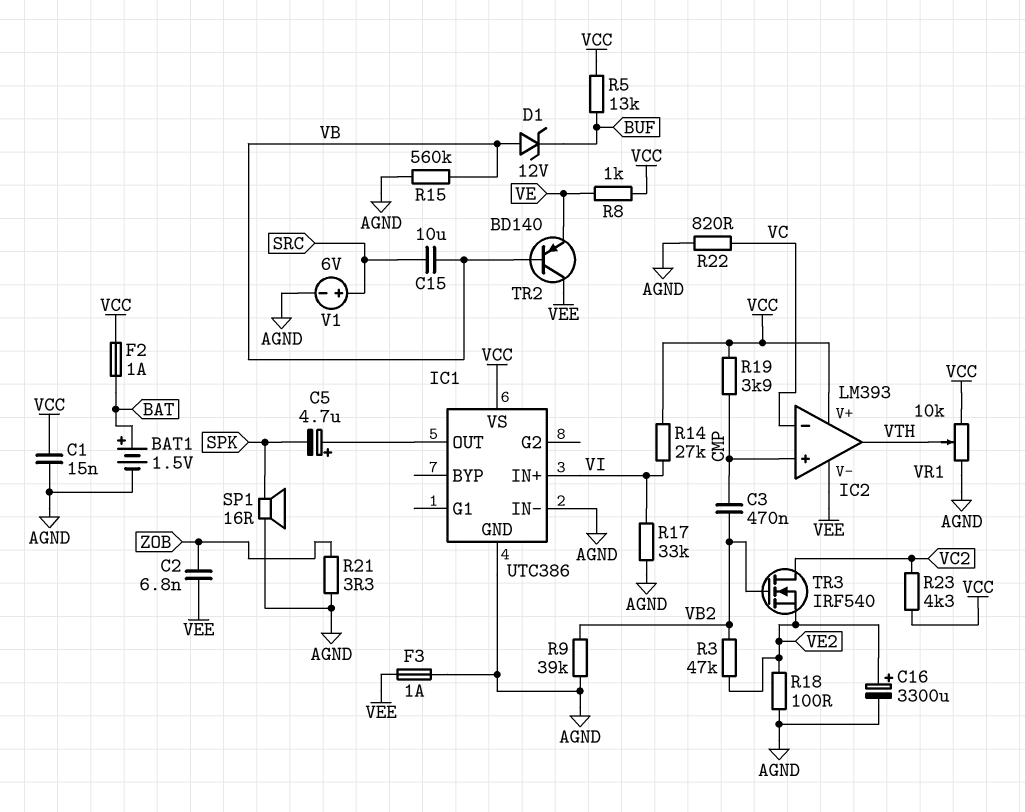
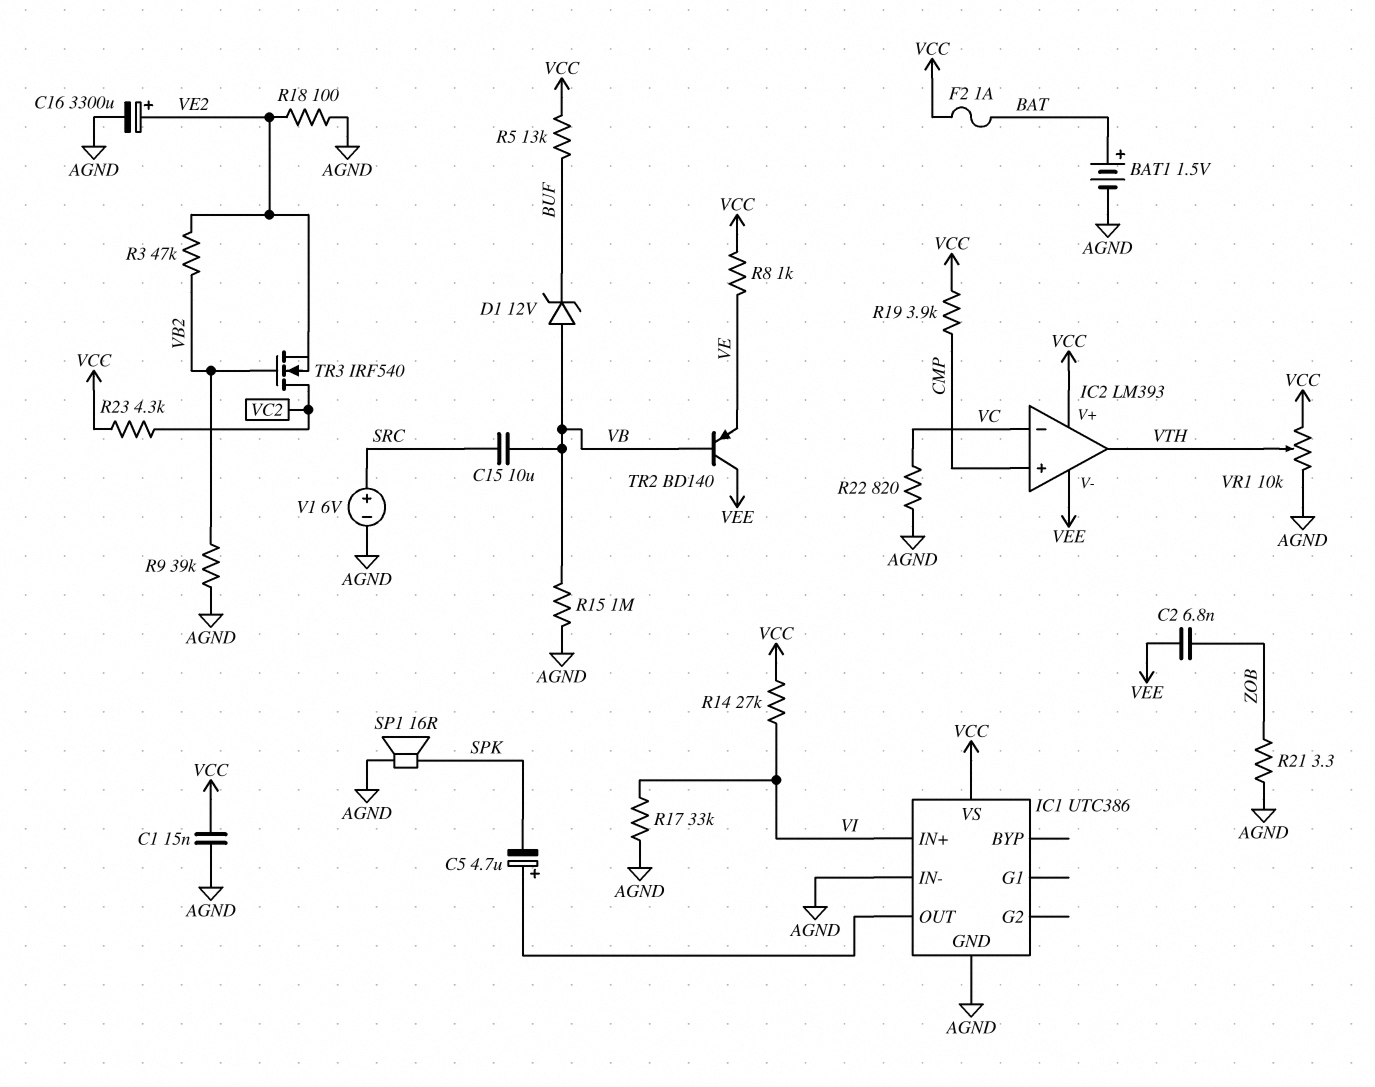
C3: 470nF (CMP, VB2) -> none
F3: 1A (AGND, VEE) -> none
R15: 560k (AGND, VB) -> 1M (AGND, VB)

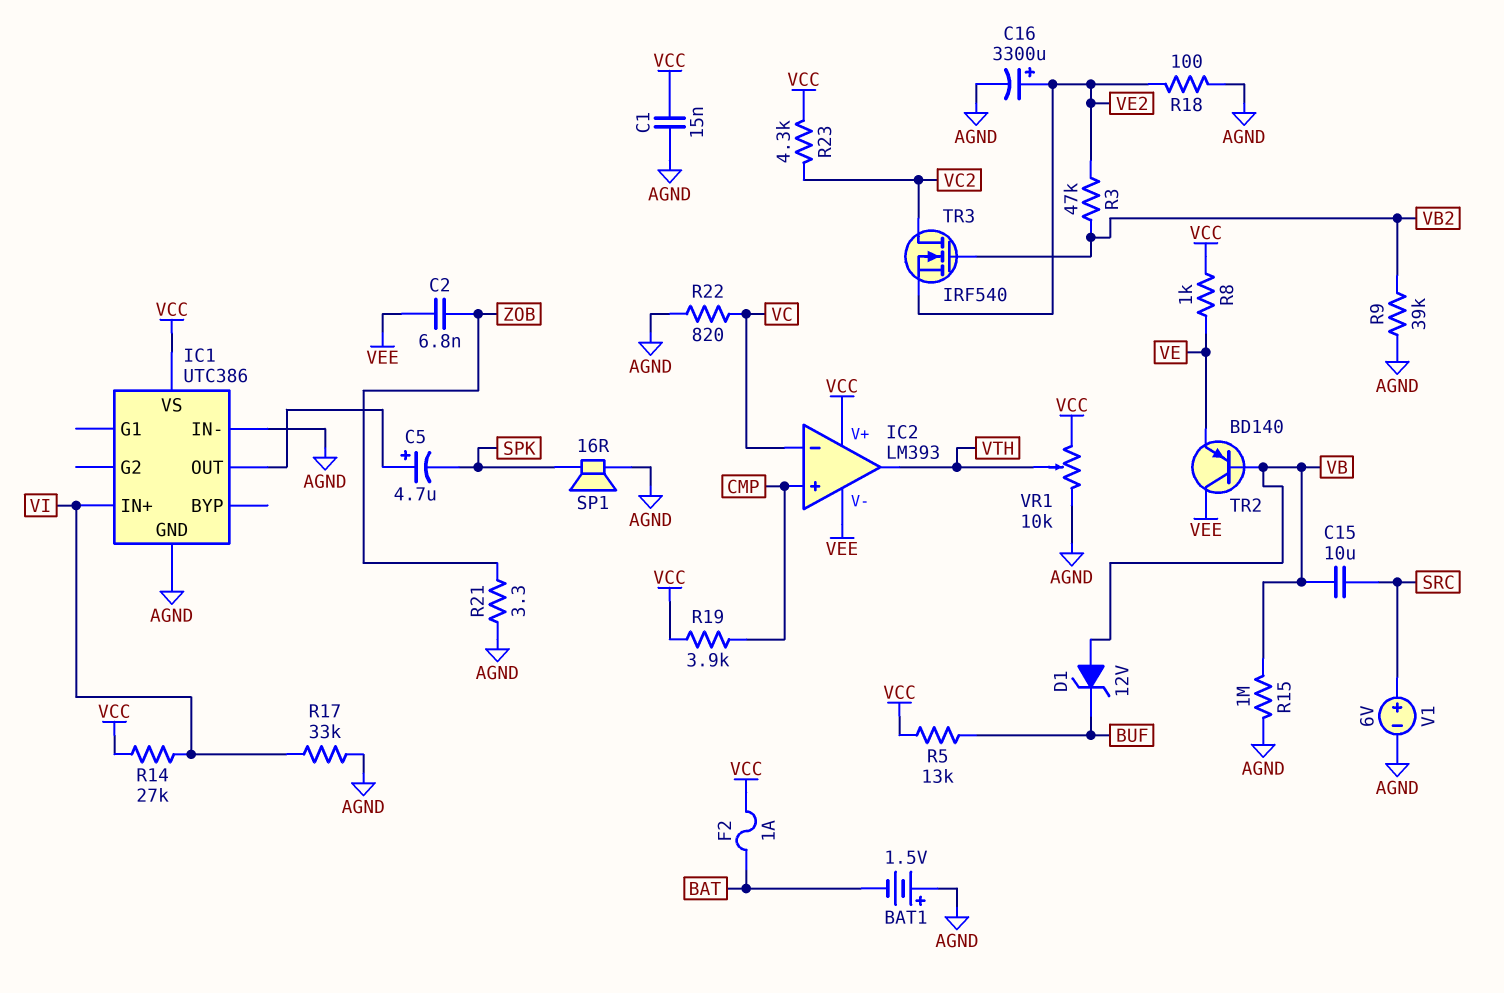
BAT1: 1.5V (plus BAT, minus AGND) -> 1.5V (plus AGND, minus BAT)

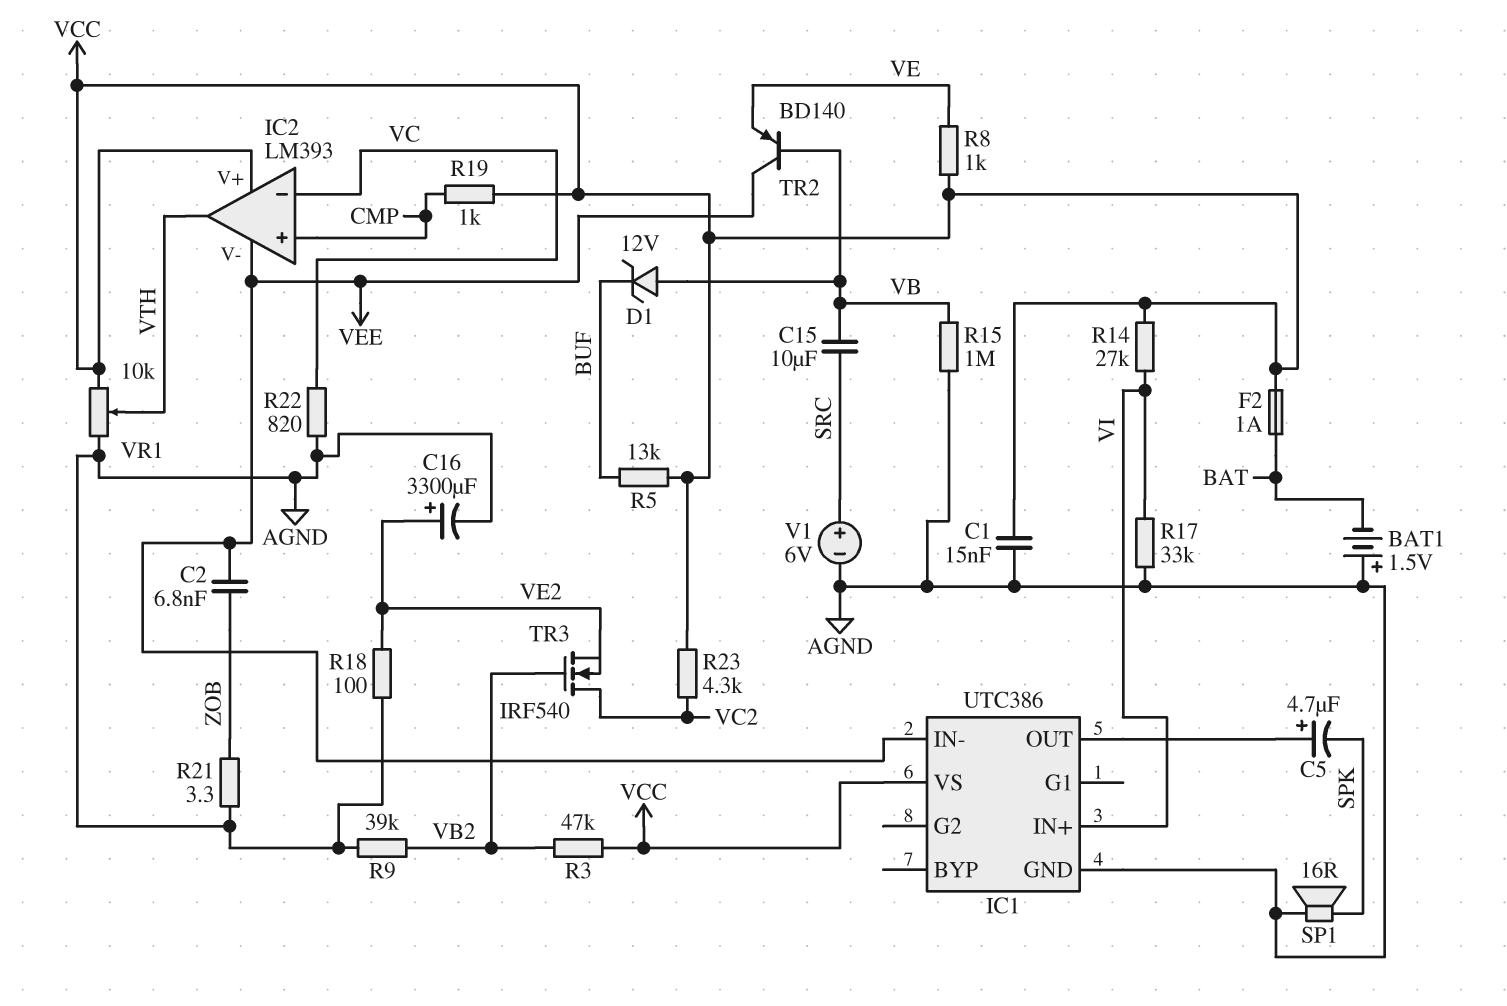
IC1 pin IN-: AGND -> VEE
R3: 47k (VB2, VE2) -> 47k (VB2, VCC)
R19: 3.9k (CMP, VCC) -> 1k (CMP, VCC)

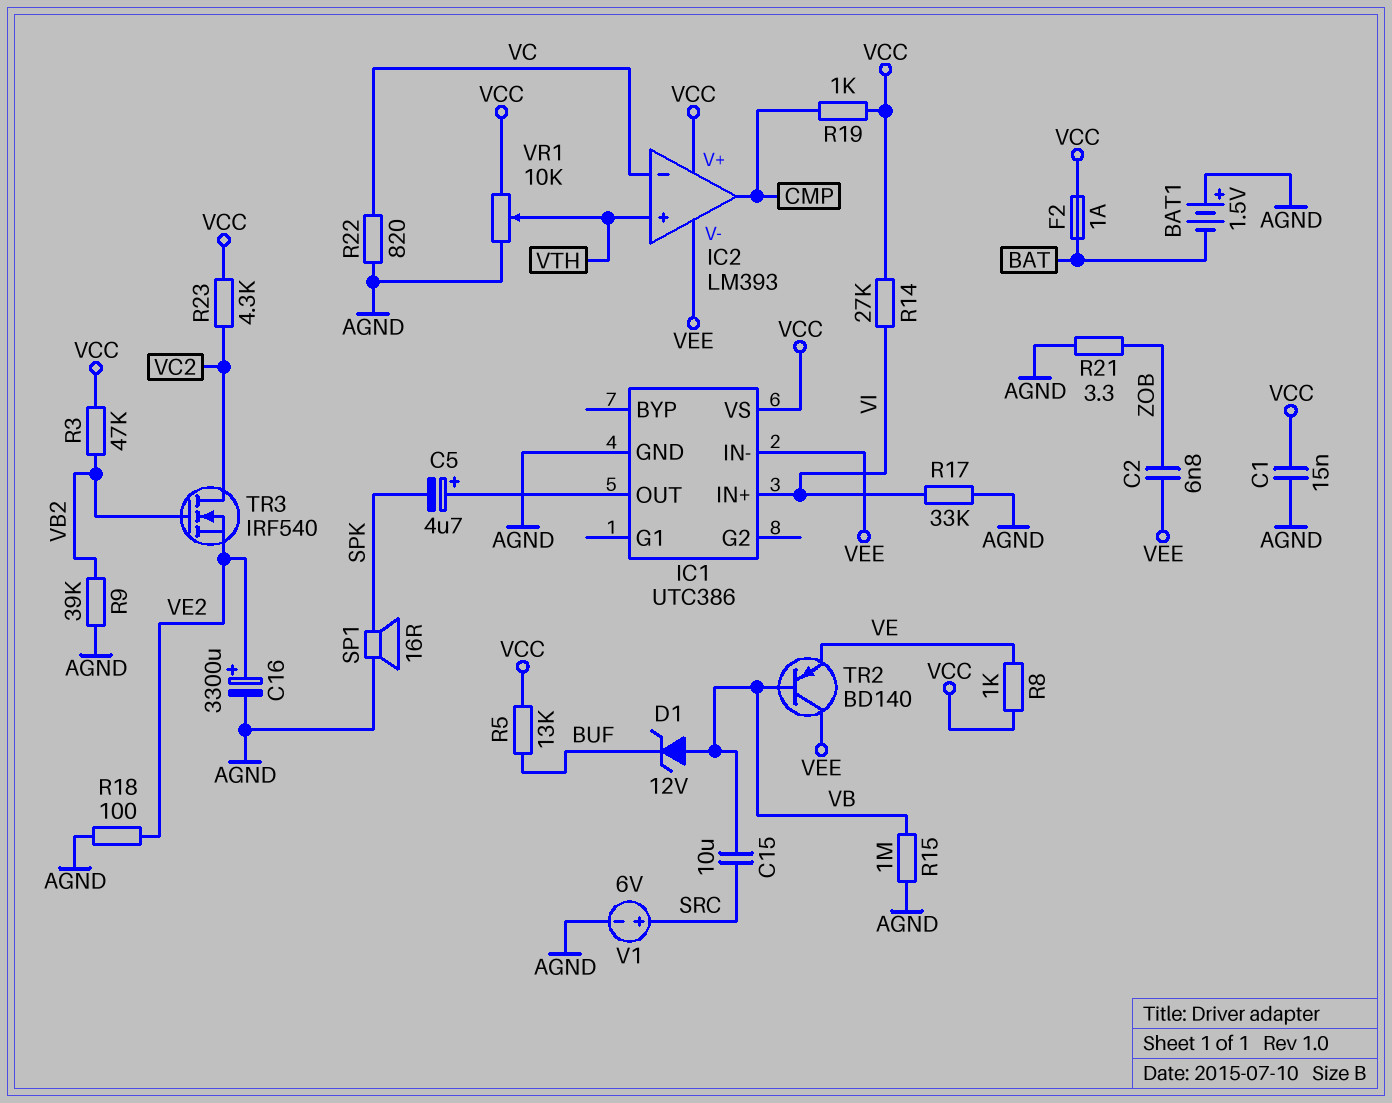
IC2 pin in+: CMP -> VTH
IC2 pin out: VTH -> CMP

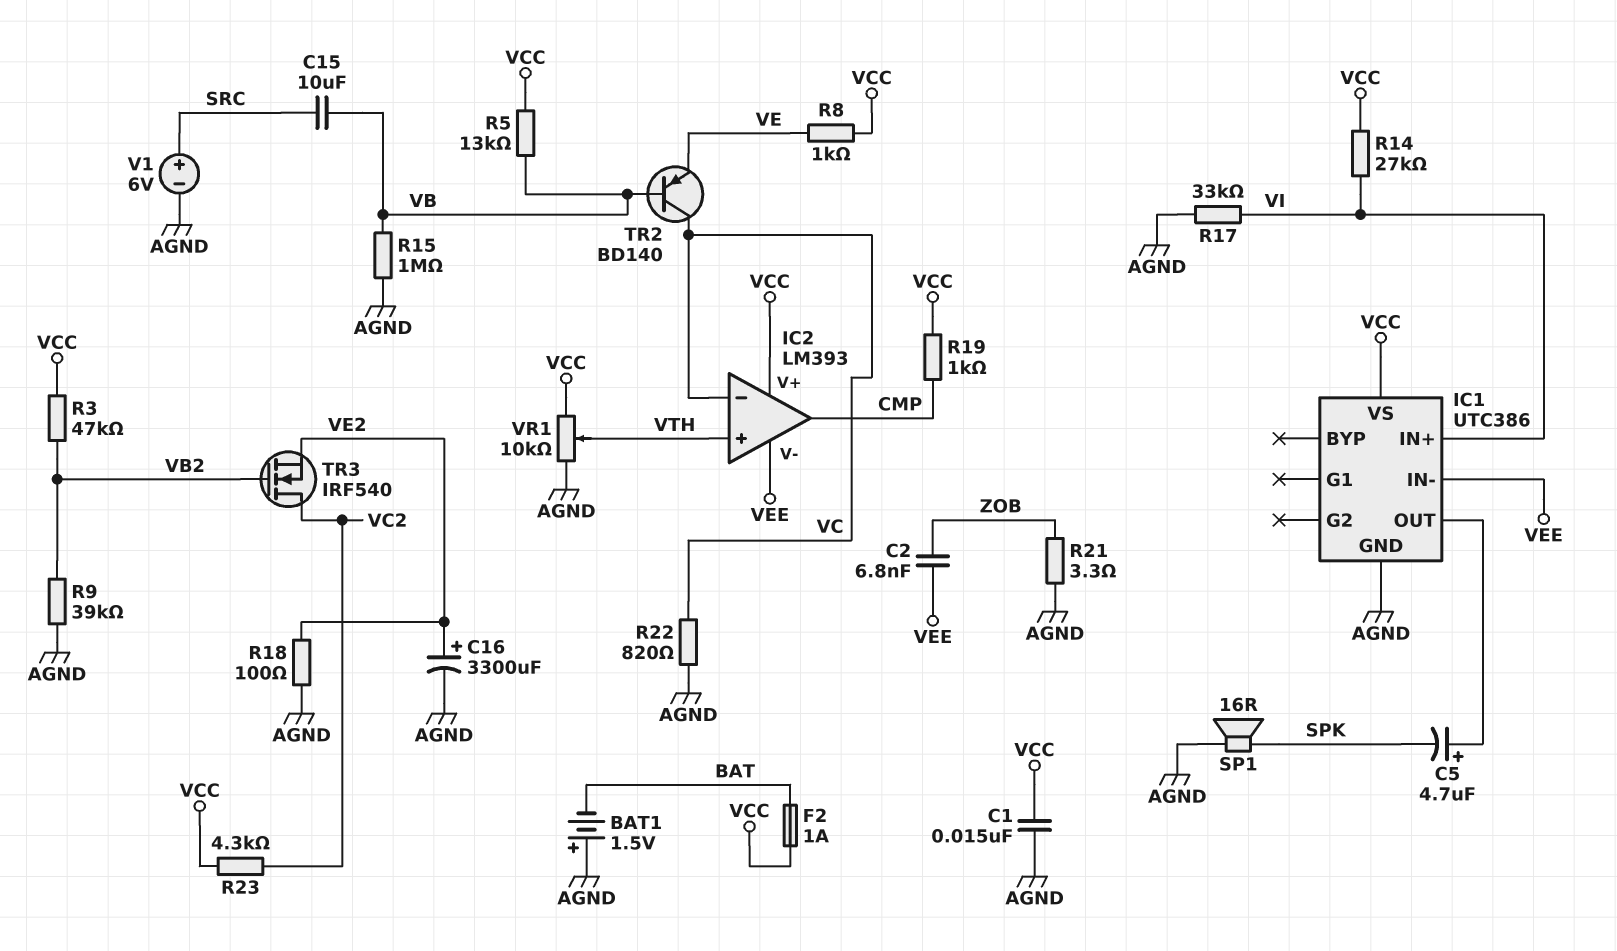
D1: zener 12V (A VB, K BUF) -> none
R5: 13k (BUF, VCC) -> 13k (VB, VCC)
TR2: PNP BD140 (B VB, C VEE, E VE) -> PNP BD140 (B VB, C VC, E VE)

